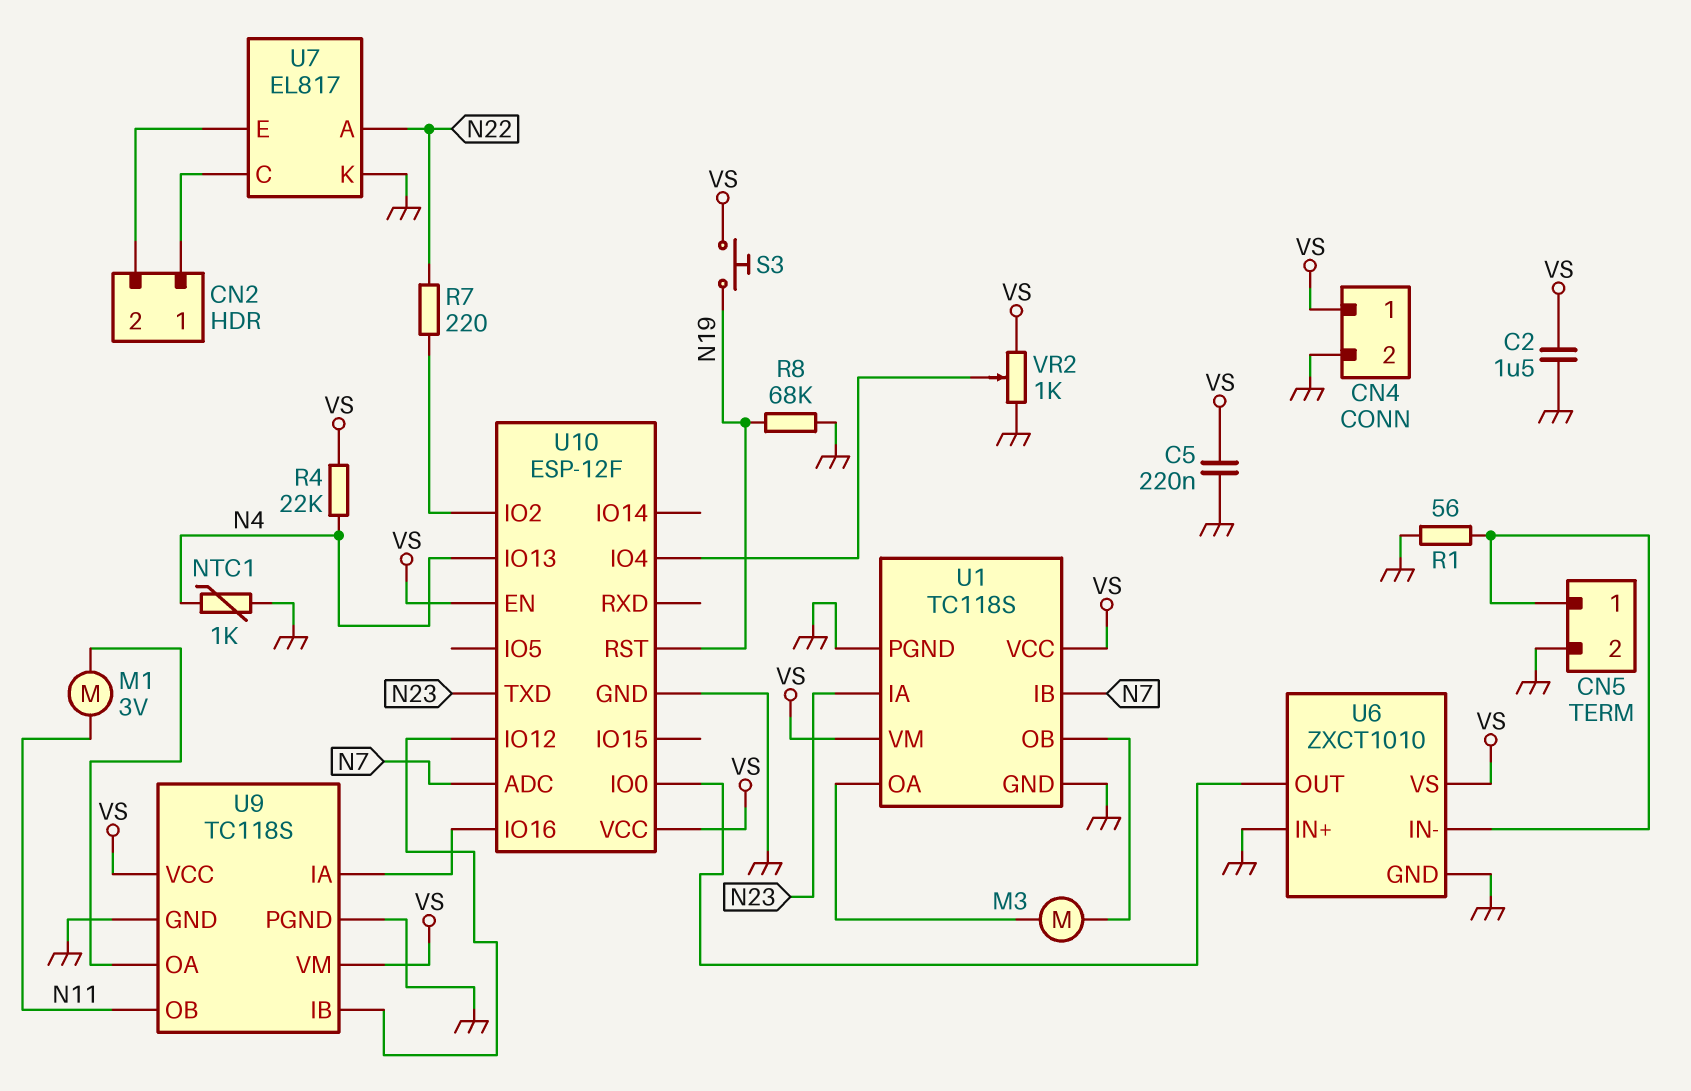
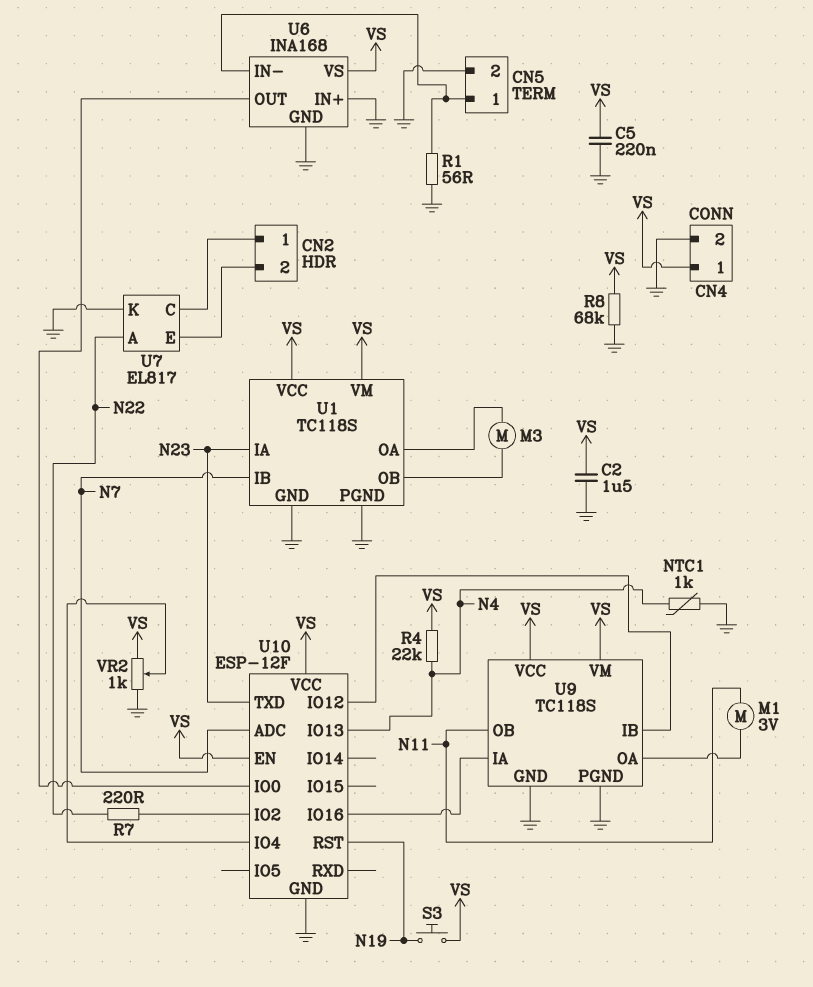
R8: 68k (GND, N19) -> 68k (GND, VS)
U6: ZXCT1010 -> INA168

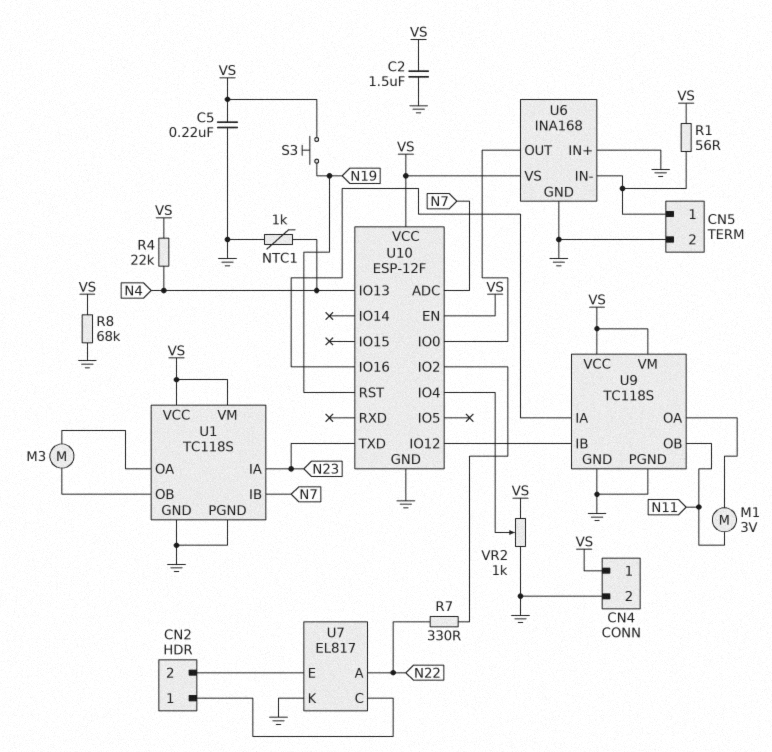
R1: 56 (CN5/1, GND) -> 56 (CN5/1, VS)
R7: 220 (N22, U10/IO2) -> 330 (N22, U10/IO2)

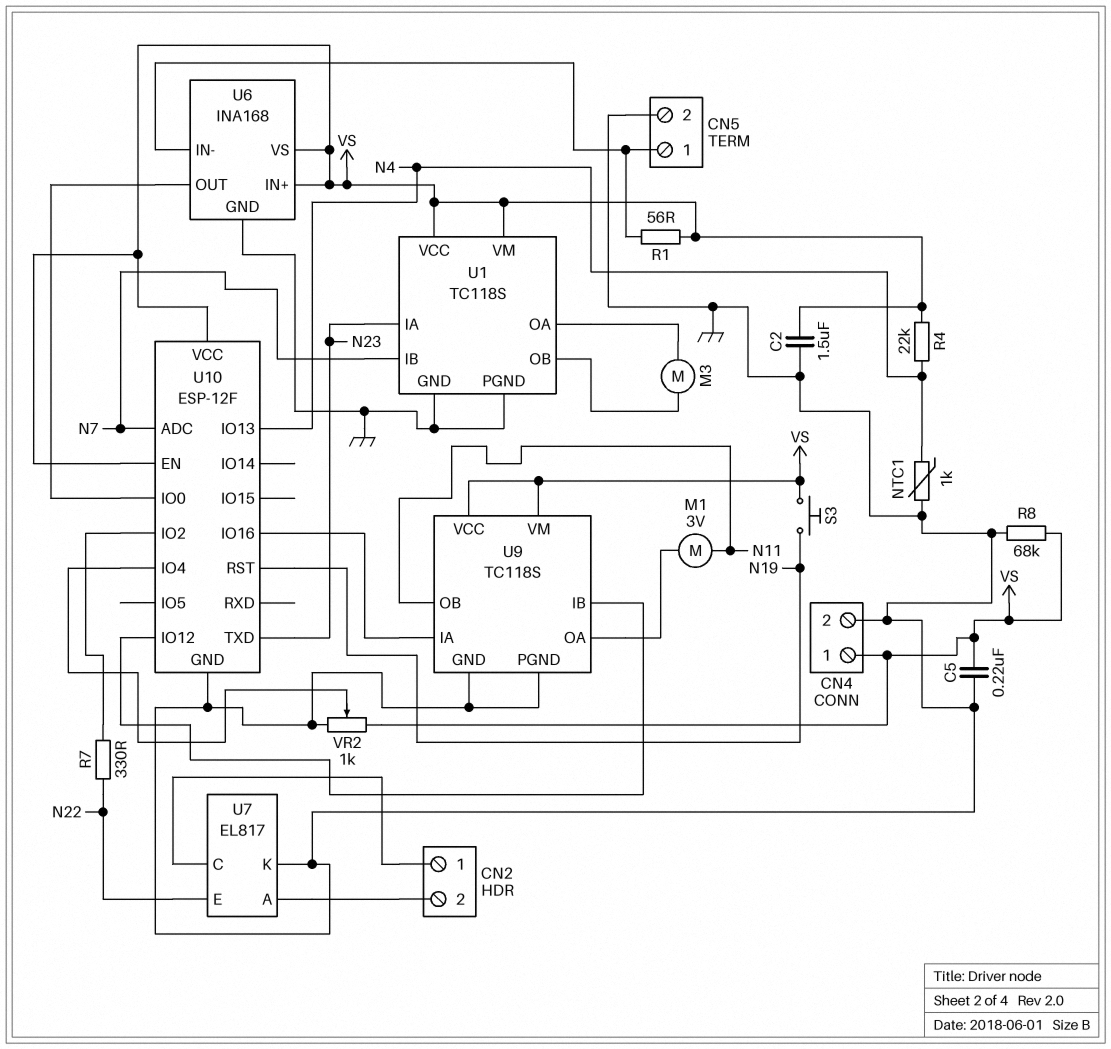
U6 pin IN+: GND -> VS
U7 pin A: N22 -> CN2/2
U7 pin E: CN2/2 -> N22

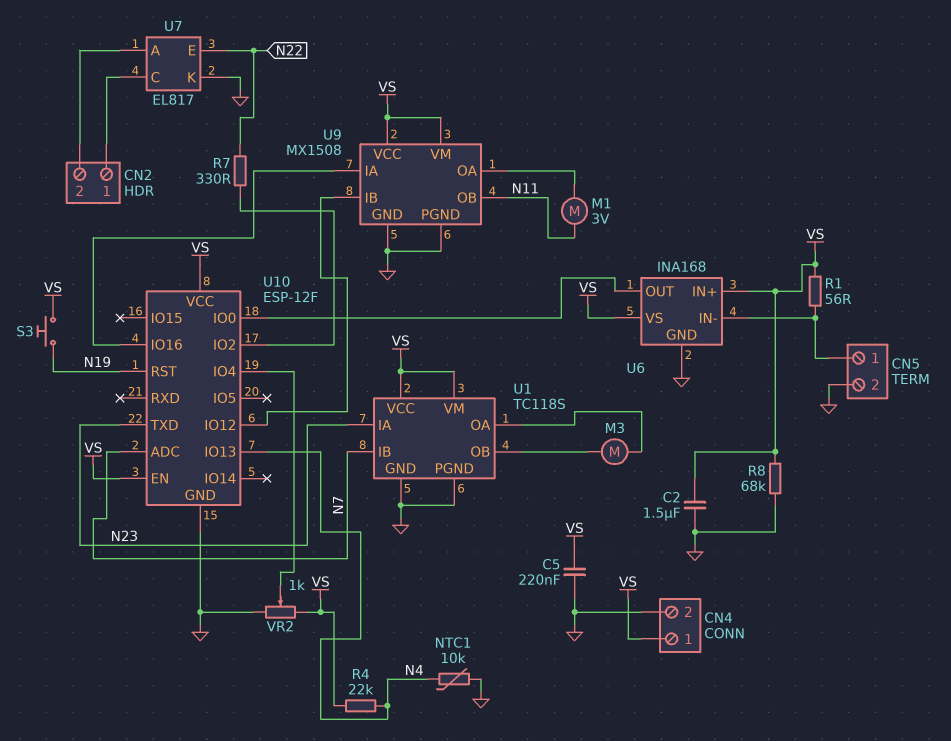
NTC1: 1k (GND, N4) -> 10k (GND, N4)
U9: TC118S -> MX1508

